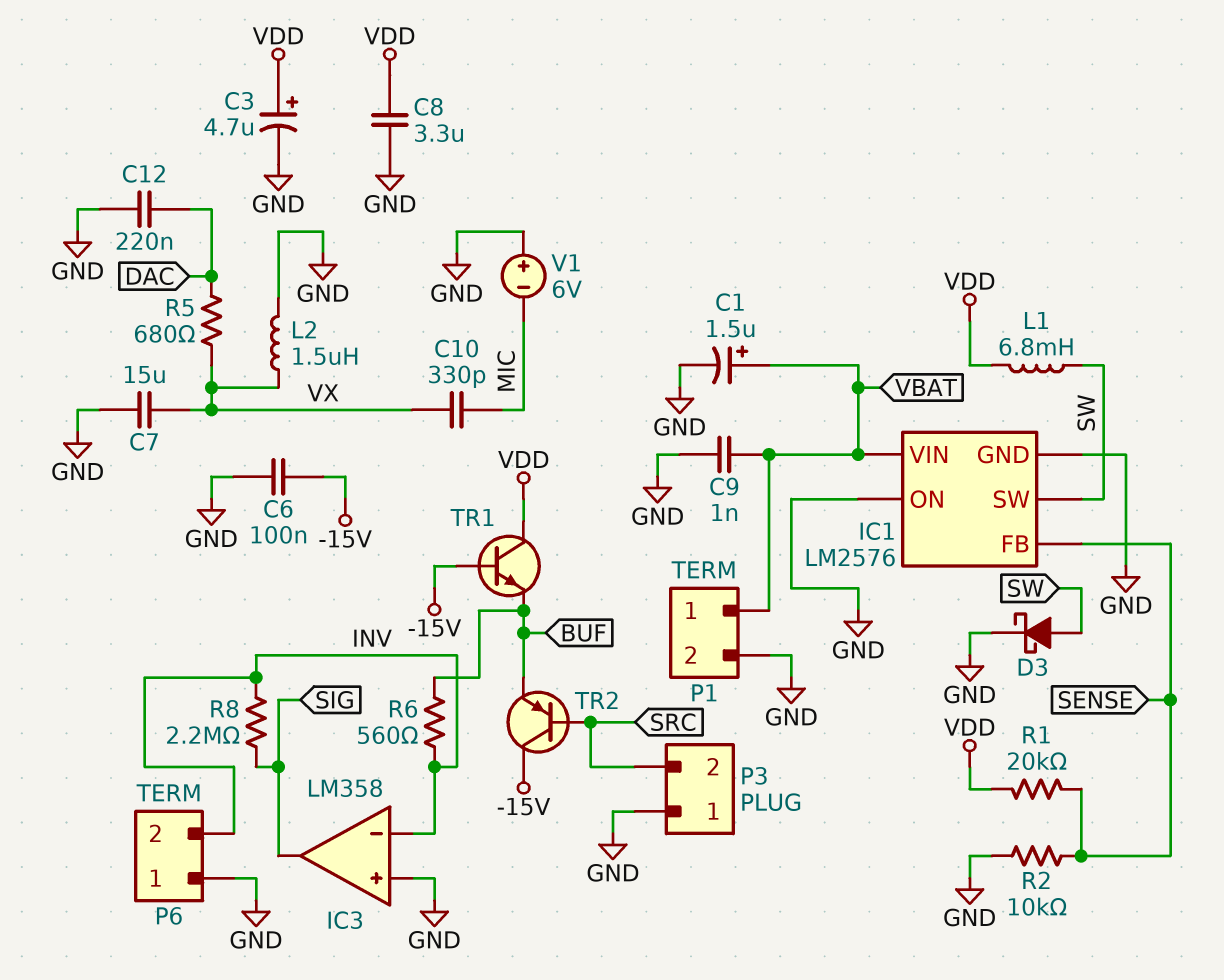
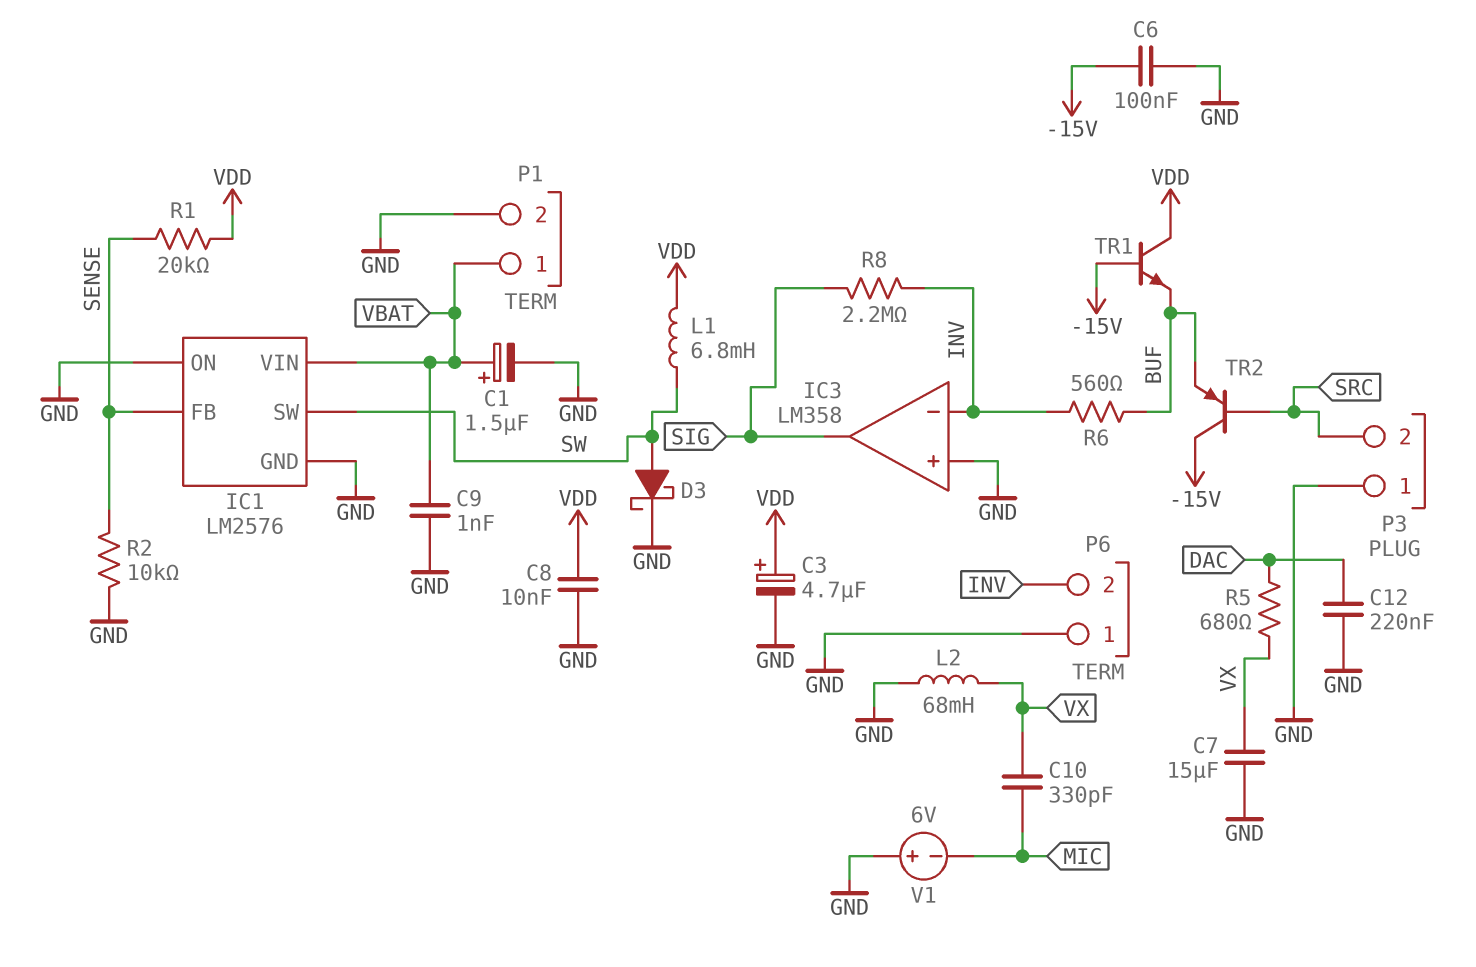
C8: 3.3uF (GND, VDD) -> 10nF (GND, VDD)
L2: 1.5uH (GND, VX) -> 68mH (GND, VX)

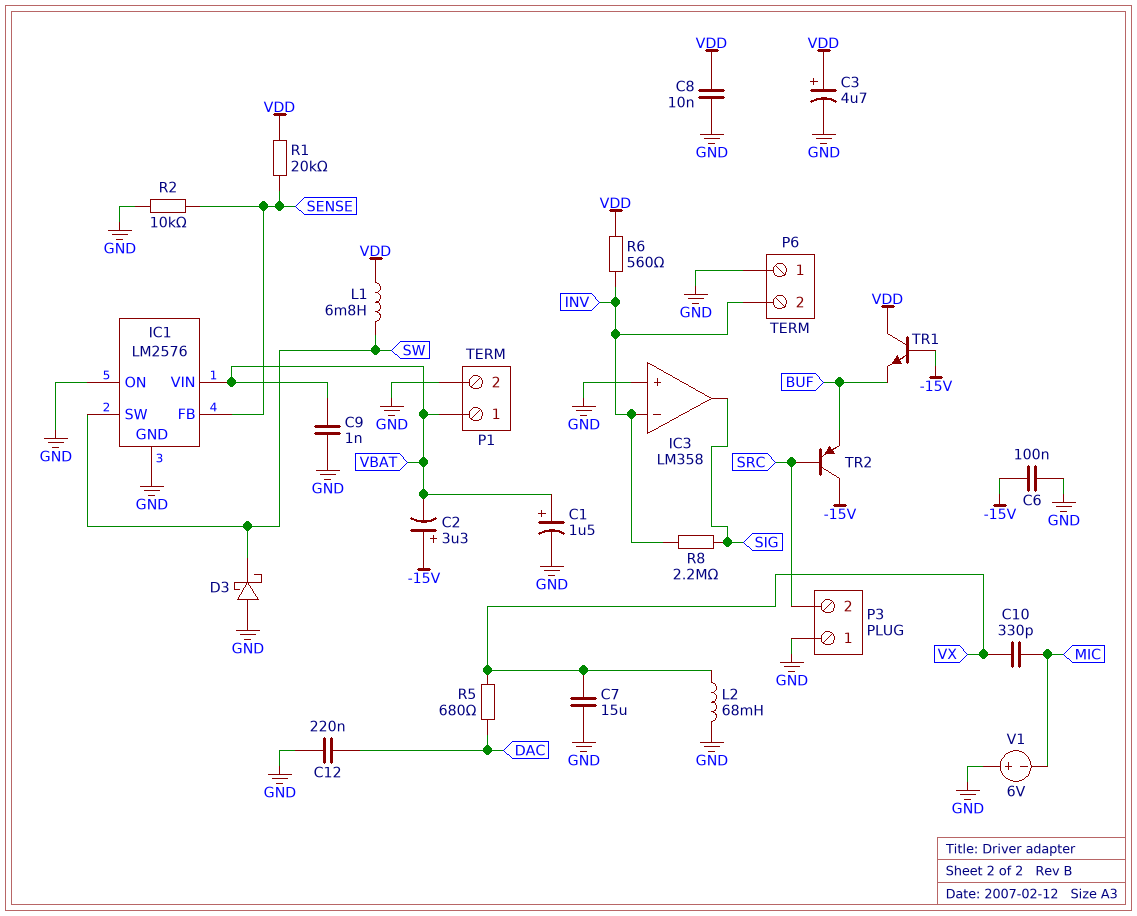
C2: none -> 3.3uF (plus -15V, minus VBAT)
D3: schottky (A SW, K GND) -> schottky (A GND, K SW)
R6: 560 (BUF, INV) -> 560 (INV, VDD)

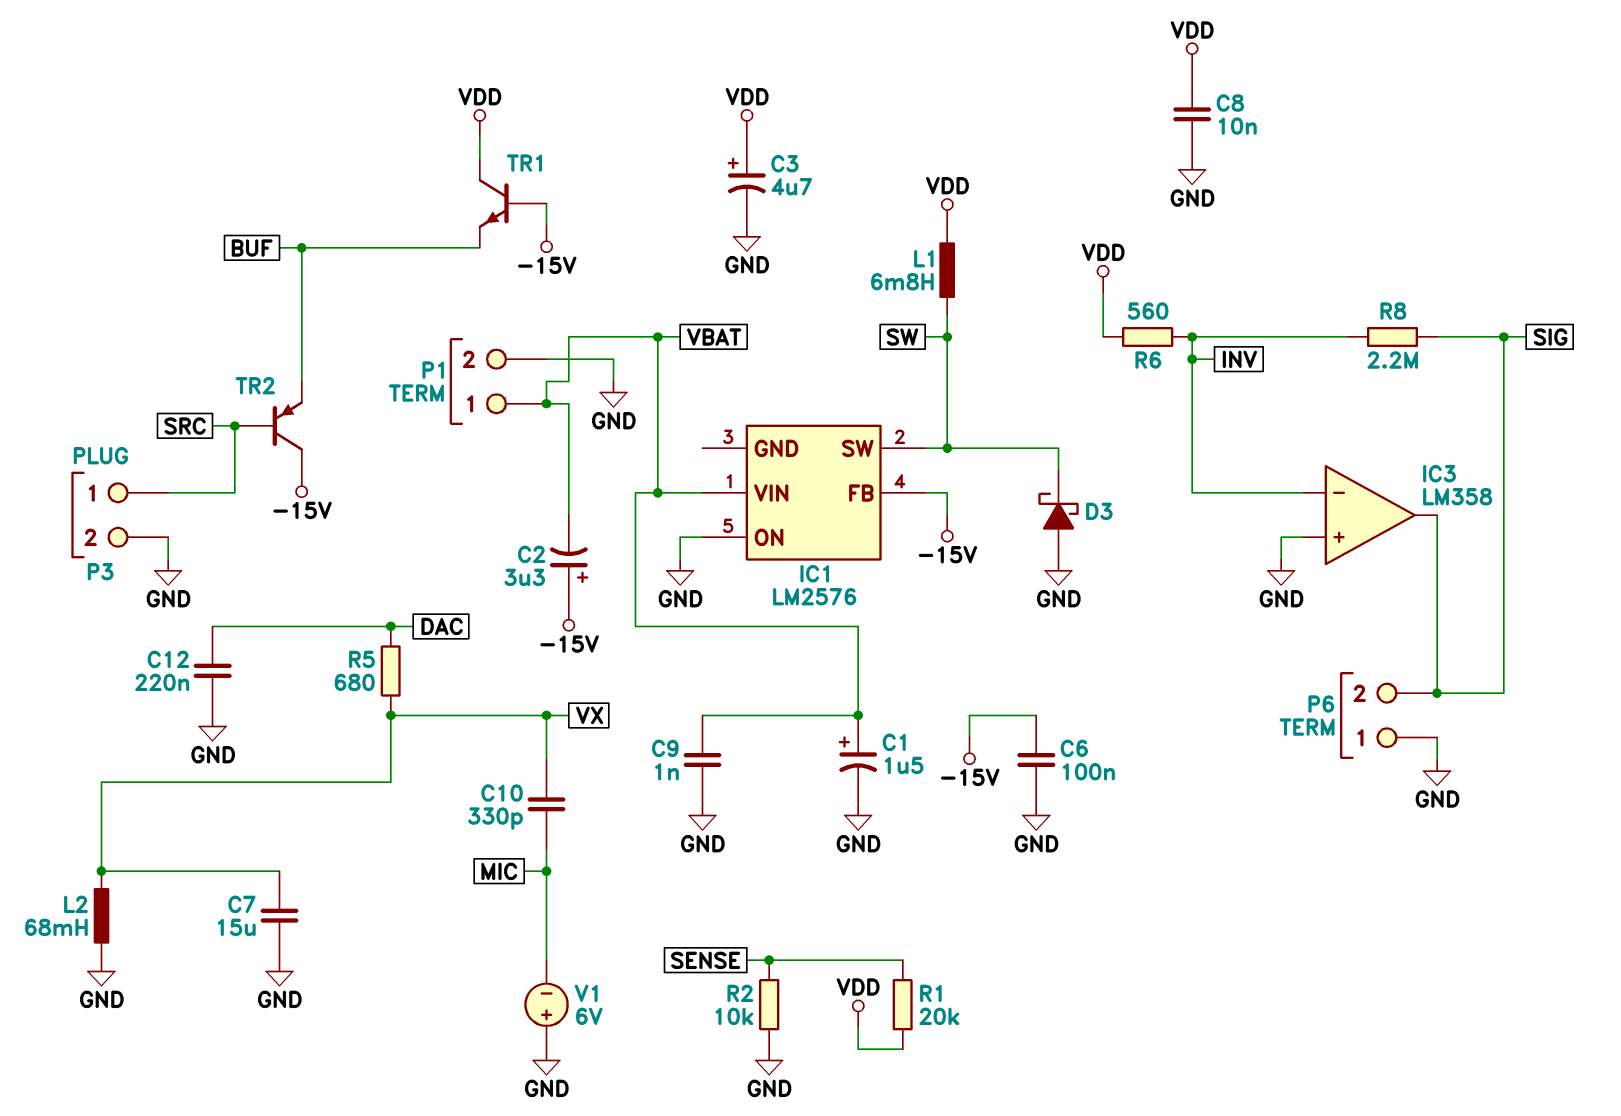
IC1 pin FB: SENSE -> -15V
IC1 pin GND: GND -> none
P3 pin 1: GND -> SRC
P3 pin 2: SRC -> GND
P6 pin 2: INV -> SIG

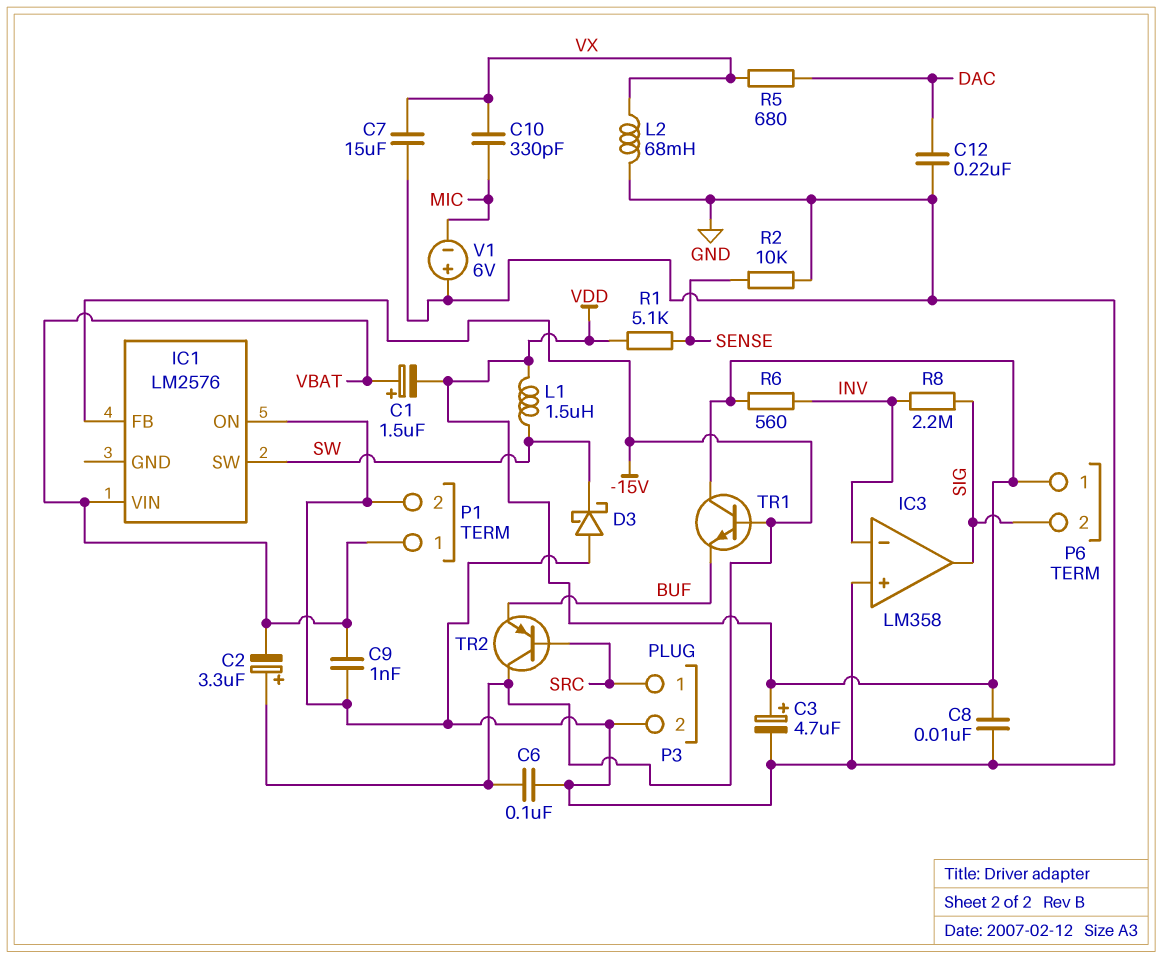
C1: 1.5uF (plus VBAT, minus GND) -> 1.5uF (plus VBAT, minus VDD)
L1: 6.8mH (SW, VDD) -> 1.5uH (SW, VDD)
P6 pin 1: GND -> VDD
R1: 20k (SENSE, VDD) -> 5.1k (SENSE, VDD)

